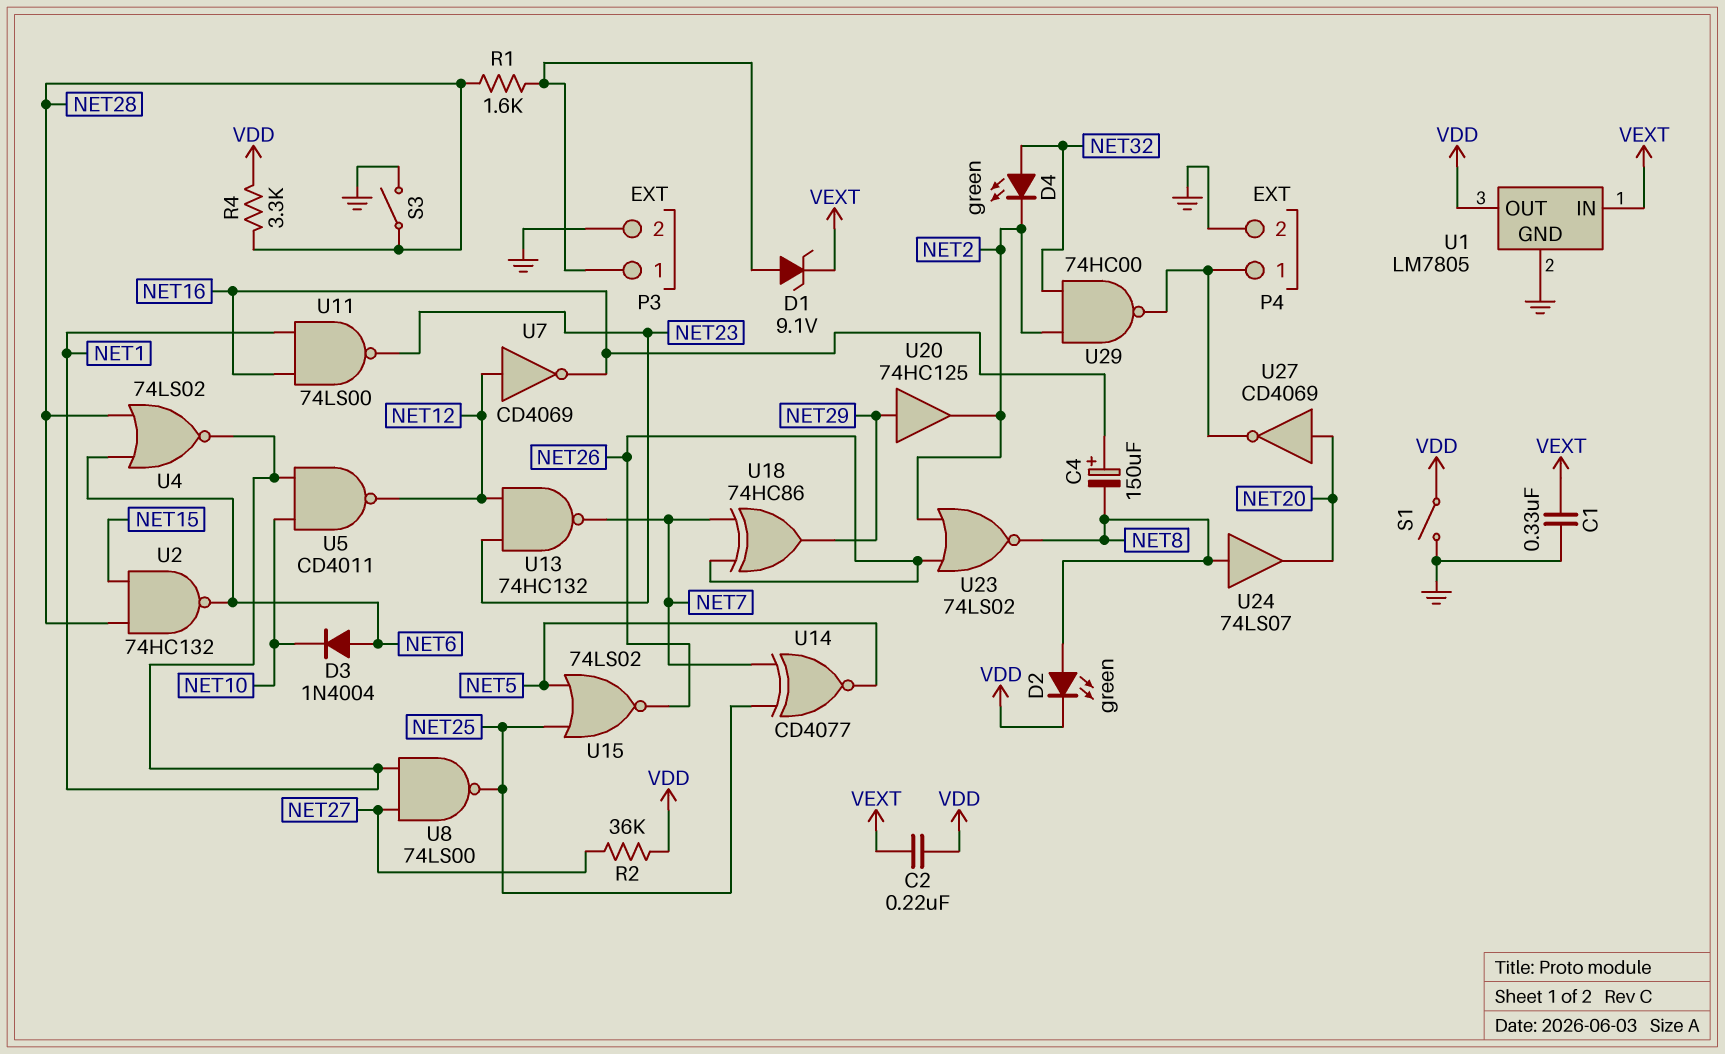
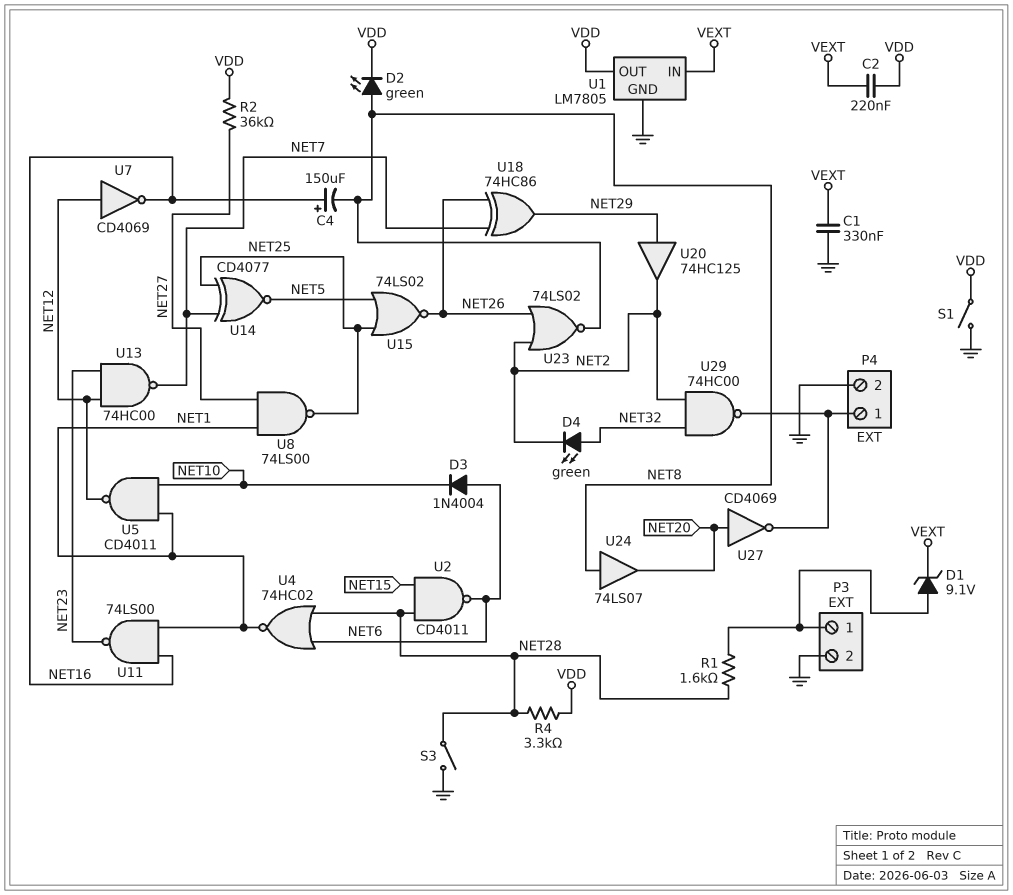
U2: NAND 74HC132 (in NET15, in NET28, out NET6) -> NAND CD4011 (in NET15, in NET28, out NET6)
U4: NOR 74LS02 (in NET6, in NET28, out NET1) -> NOR 74HC02 (in NET6, in NET28, out NET1)
U13: NAND 74HC132 (in NET12, in NET23, out NET7) -> NAND 74HC00 (in NET12, in NET23, out NET7)

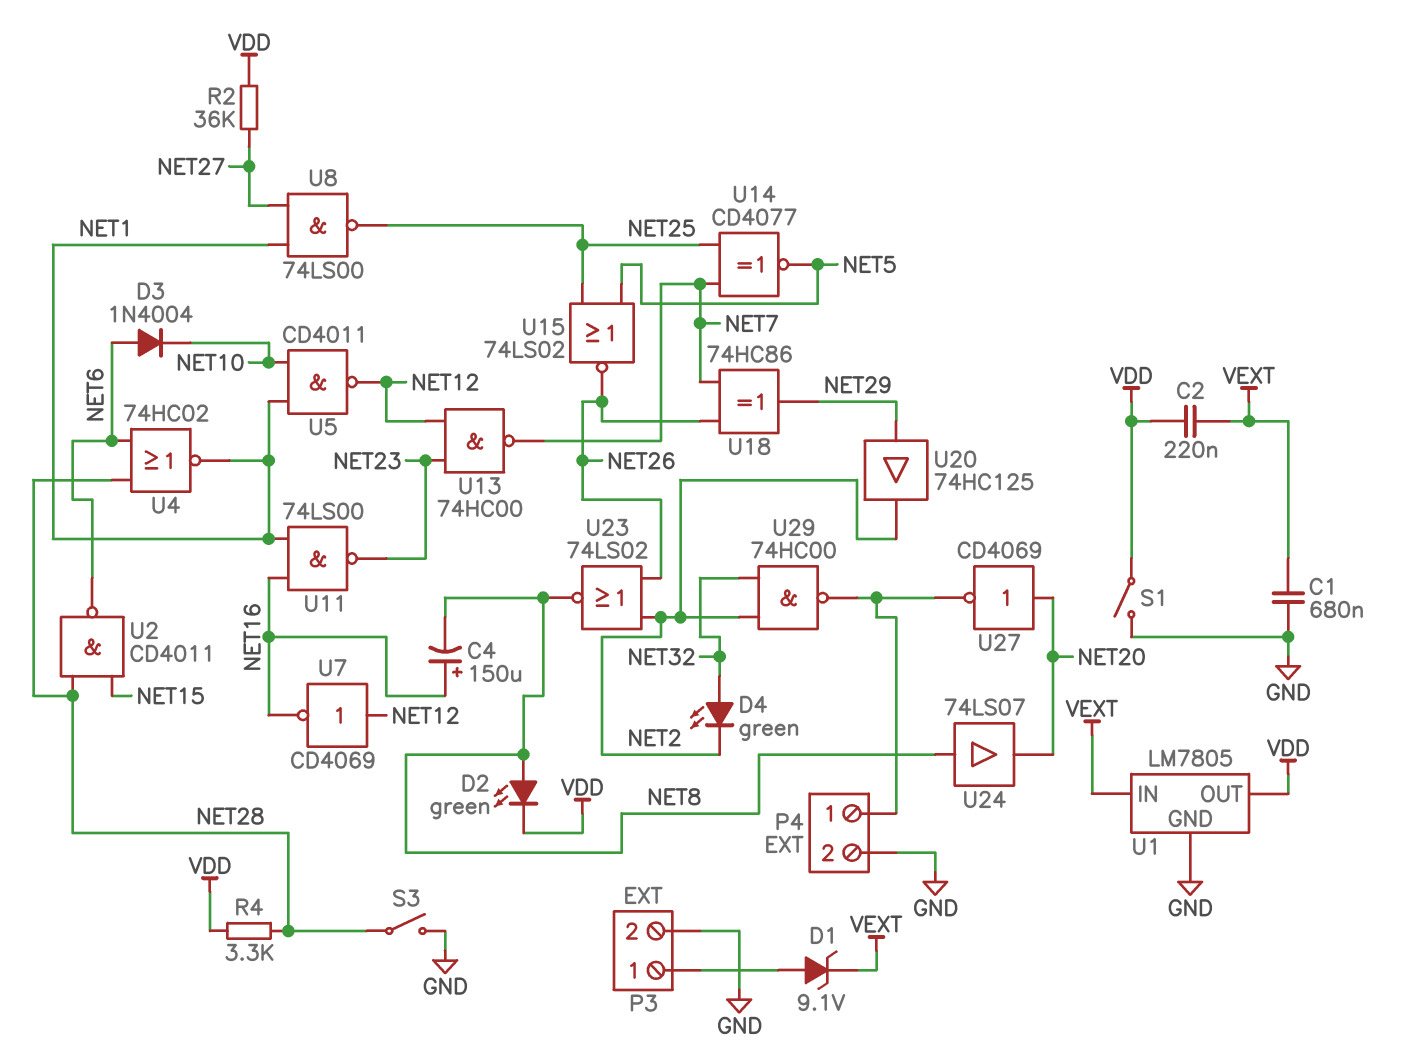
C1: 330nF (GND, VEXT) -> 680nF (GND, VEXT)
R1: 1.6k (NET28, P3/1) -> none

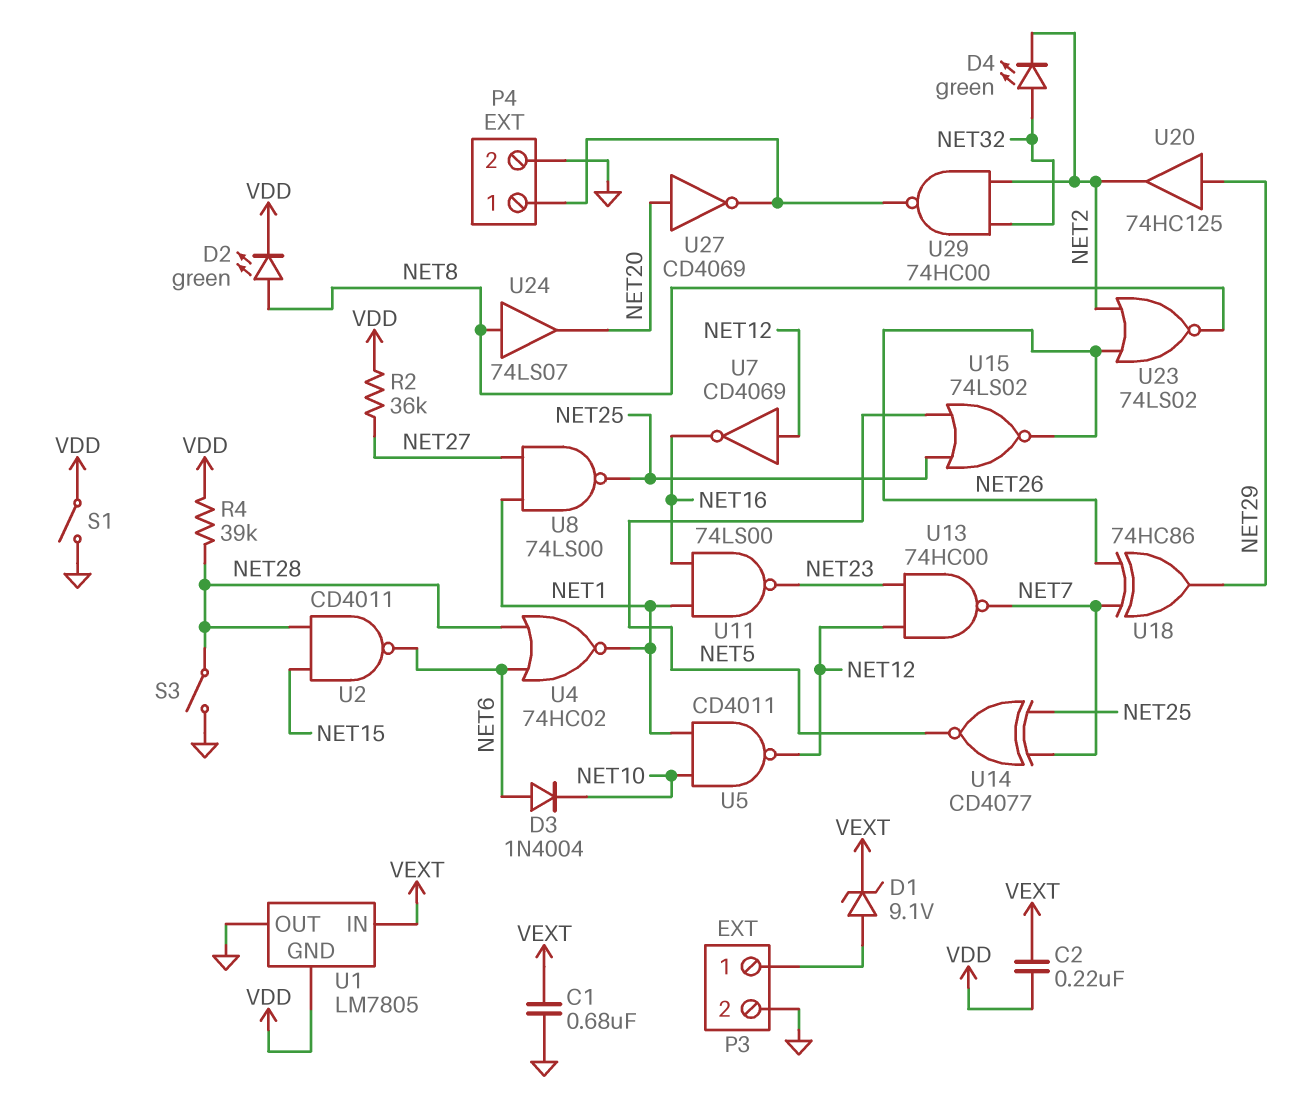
C4: 150uF (plus NET16, minus NET8) -> none
R4: 3.3k (NET28, VDD) -> 39k (NET28, VDD)
U1 pin GND: GND -> VDD
U1 pin OUT: VDD -> GND

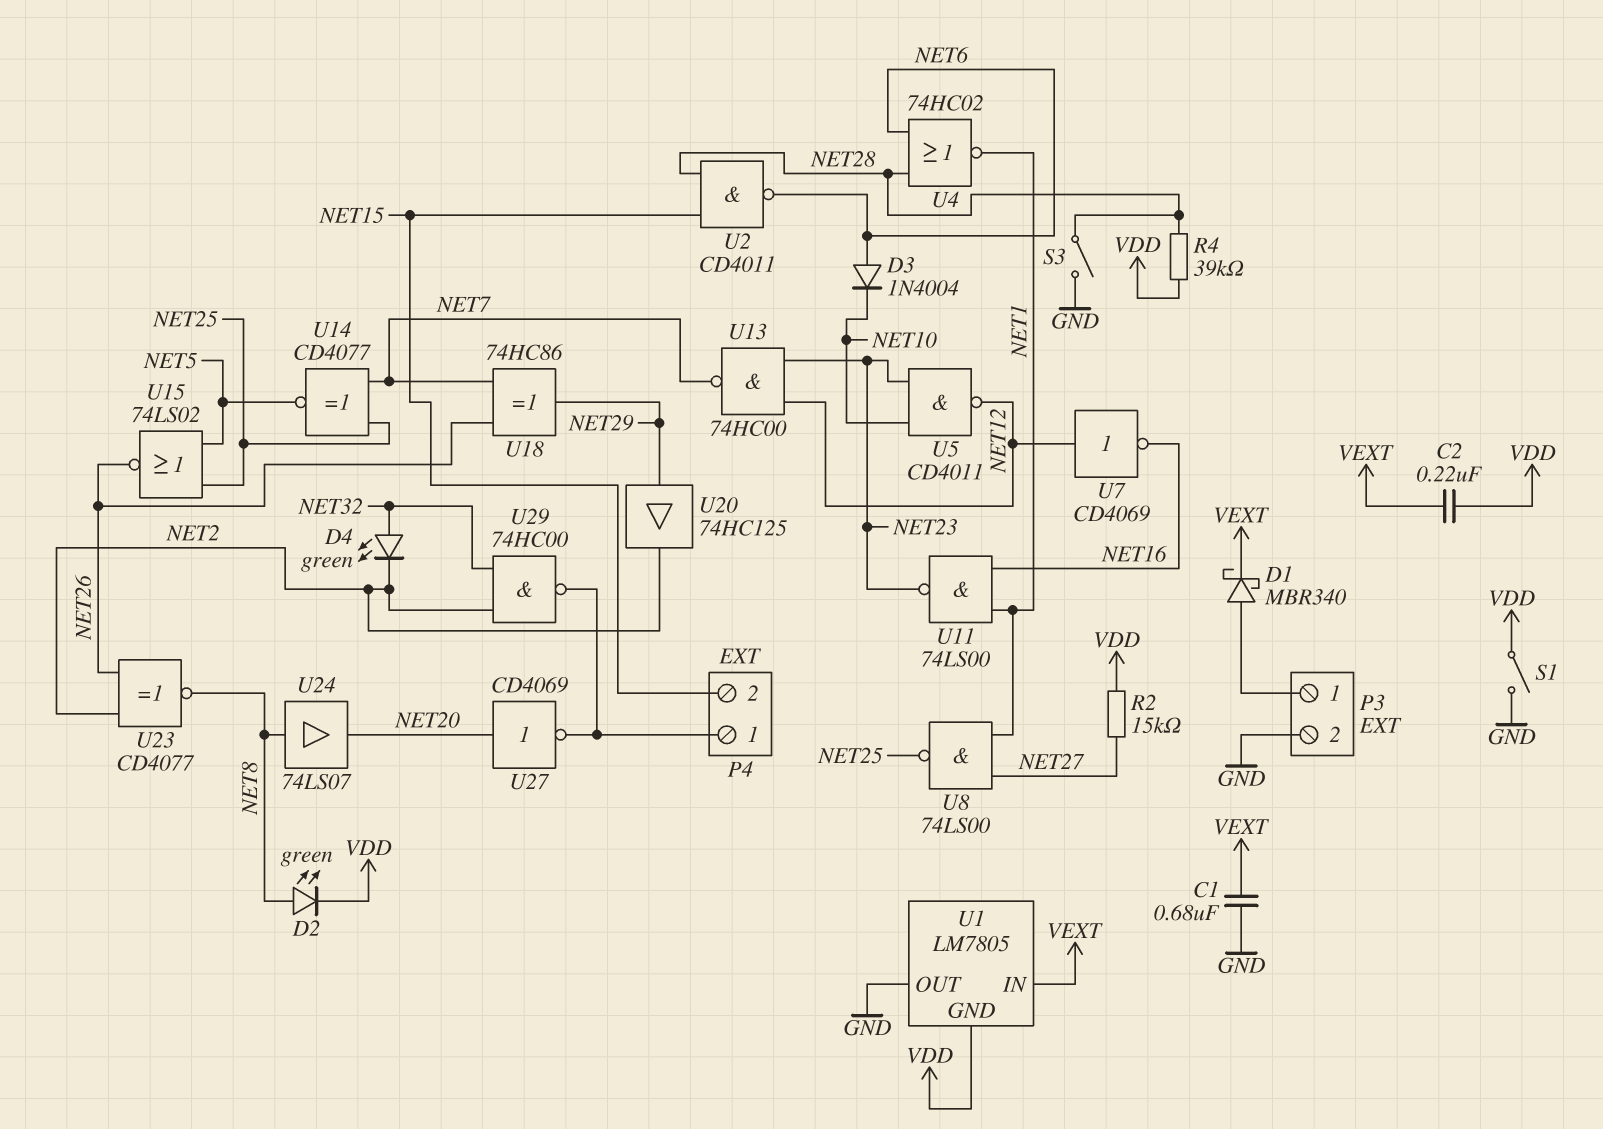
D1: zener 9.1V (A P3/1, K VEXT) -> schottky MBR340 (A P3/1, K VEXT)
P4 pin 2: GND -> NET15
R2: 36k (NET27, VDD) -> 15k (NET27, VDD)
U5: NAND CD4011 (in NET1, in NET10, out NET12) -> NAND CD4011 (in NET10, in NET23, out NET12)
U23: NOR 74LS02 (in NET2, in NET26, out NET8) -> XNOR CD4077 (in NET2, in NET26, out NET8)

